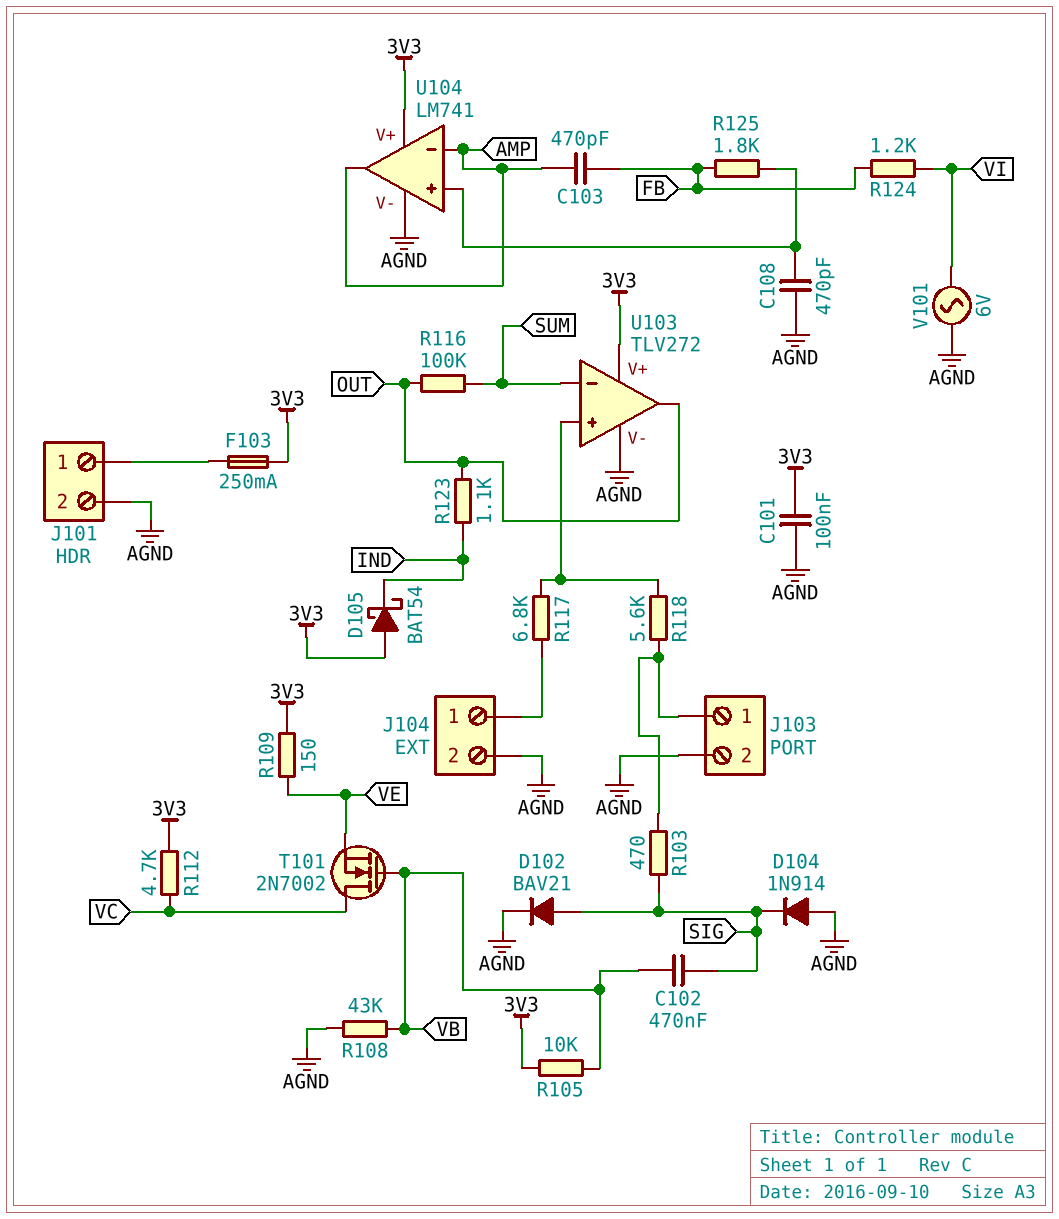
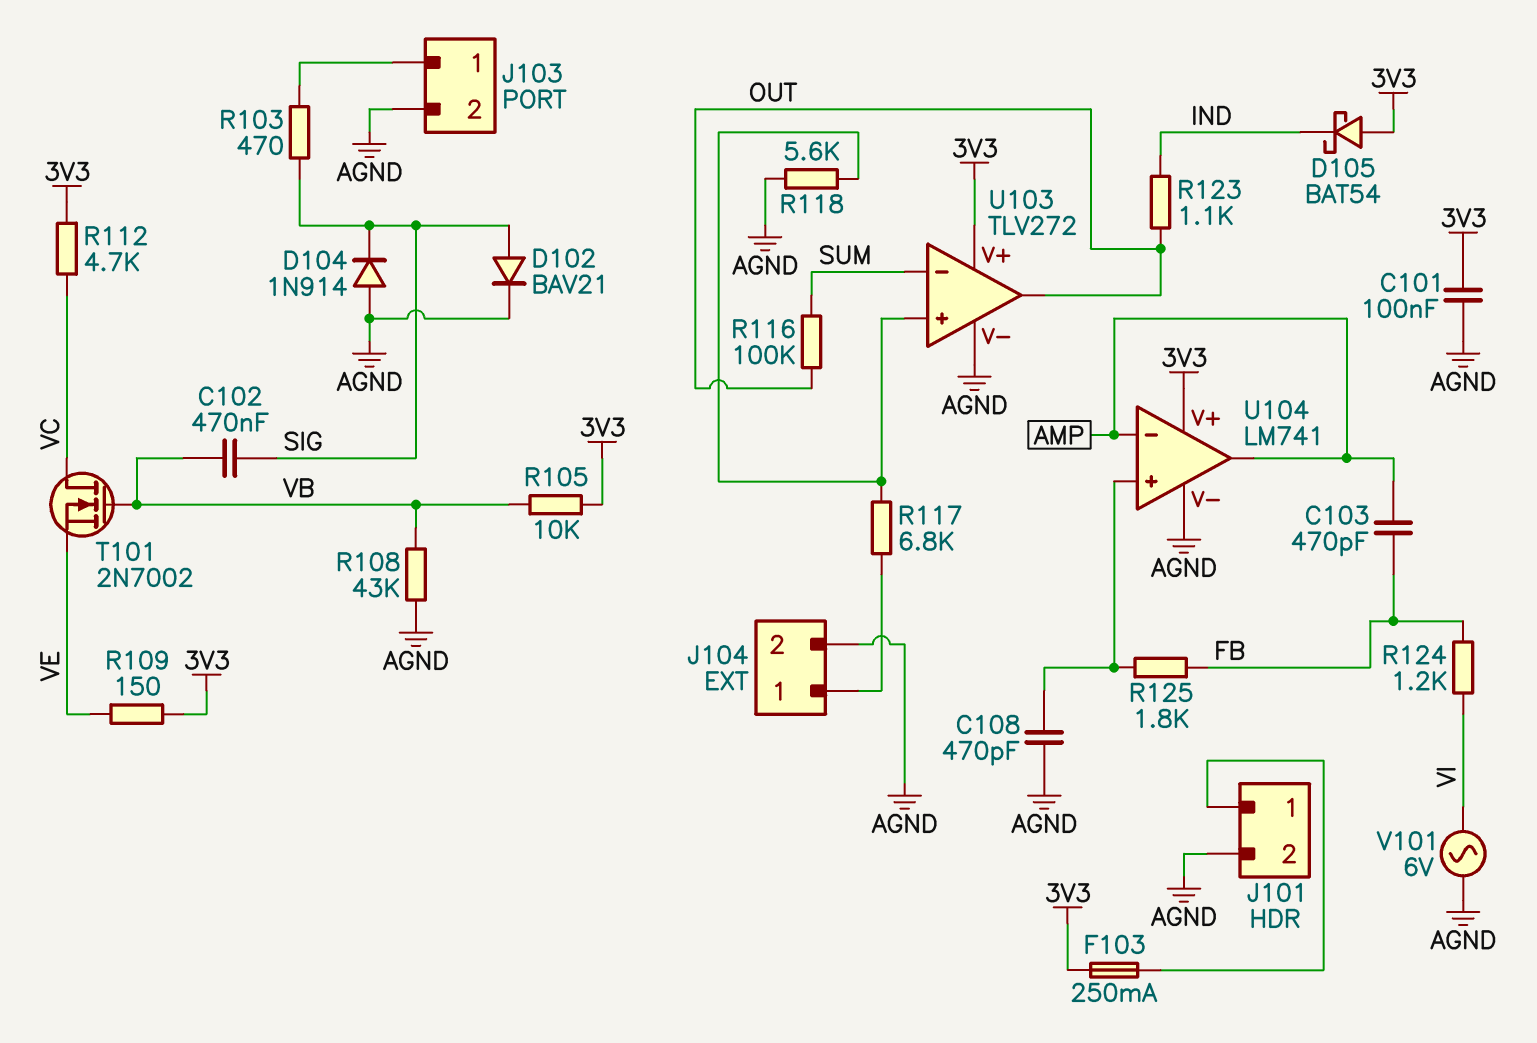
R118: 5.6k (J103/1, U103/in+) -> 5.6k (AGND, U103/in+)

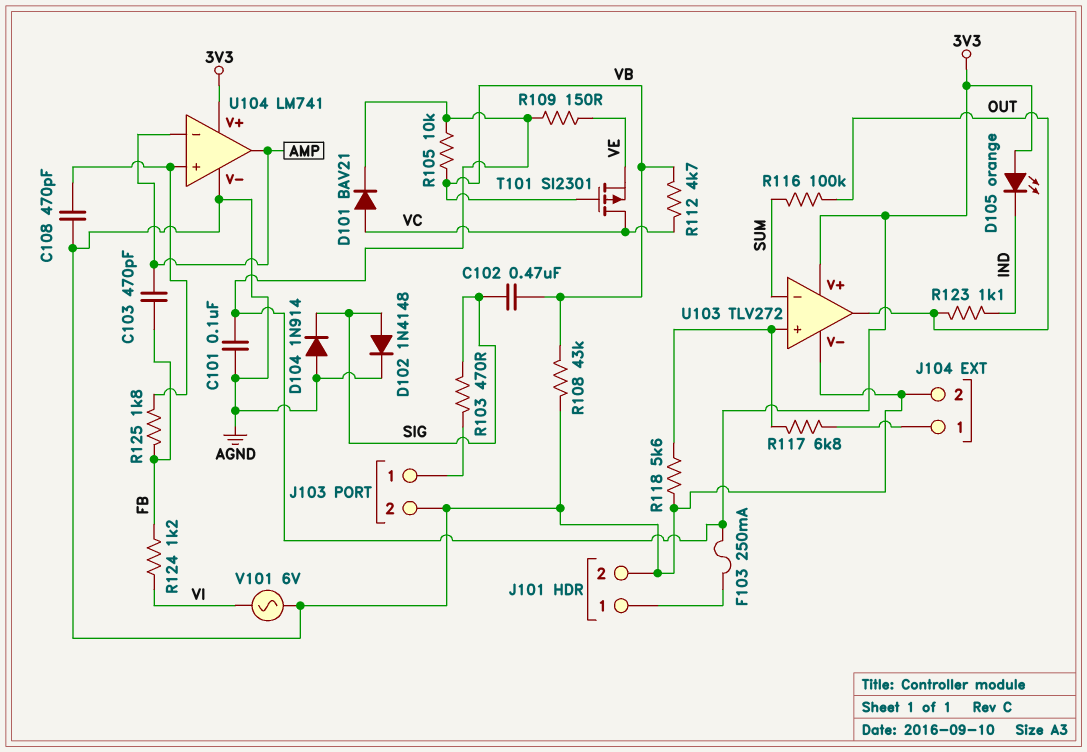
D101: none -> diode BAV21 (A VC, K 3V3)
D102: diode BAV21 (A SIG, K AGND) -> diode 1N4148 (A SIG, K AGND)
D105: schottky BAT54 (A 3V3, K IND) -> LED orange (A 3V3, K IND)
R112: 4.7k (3V3, VC) -> 4.7k (VB, VC)
T101: NMOS 2N7002 (G VB, D VC, S VE) -> PMOS SI2301 (G VB, D VC, S VE)

